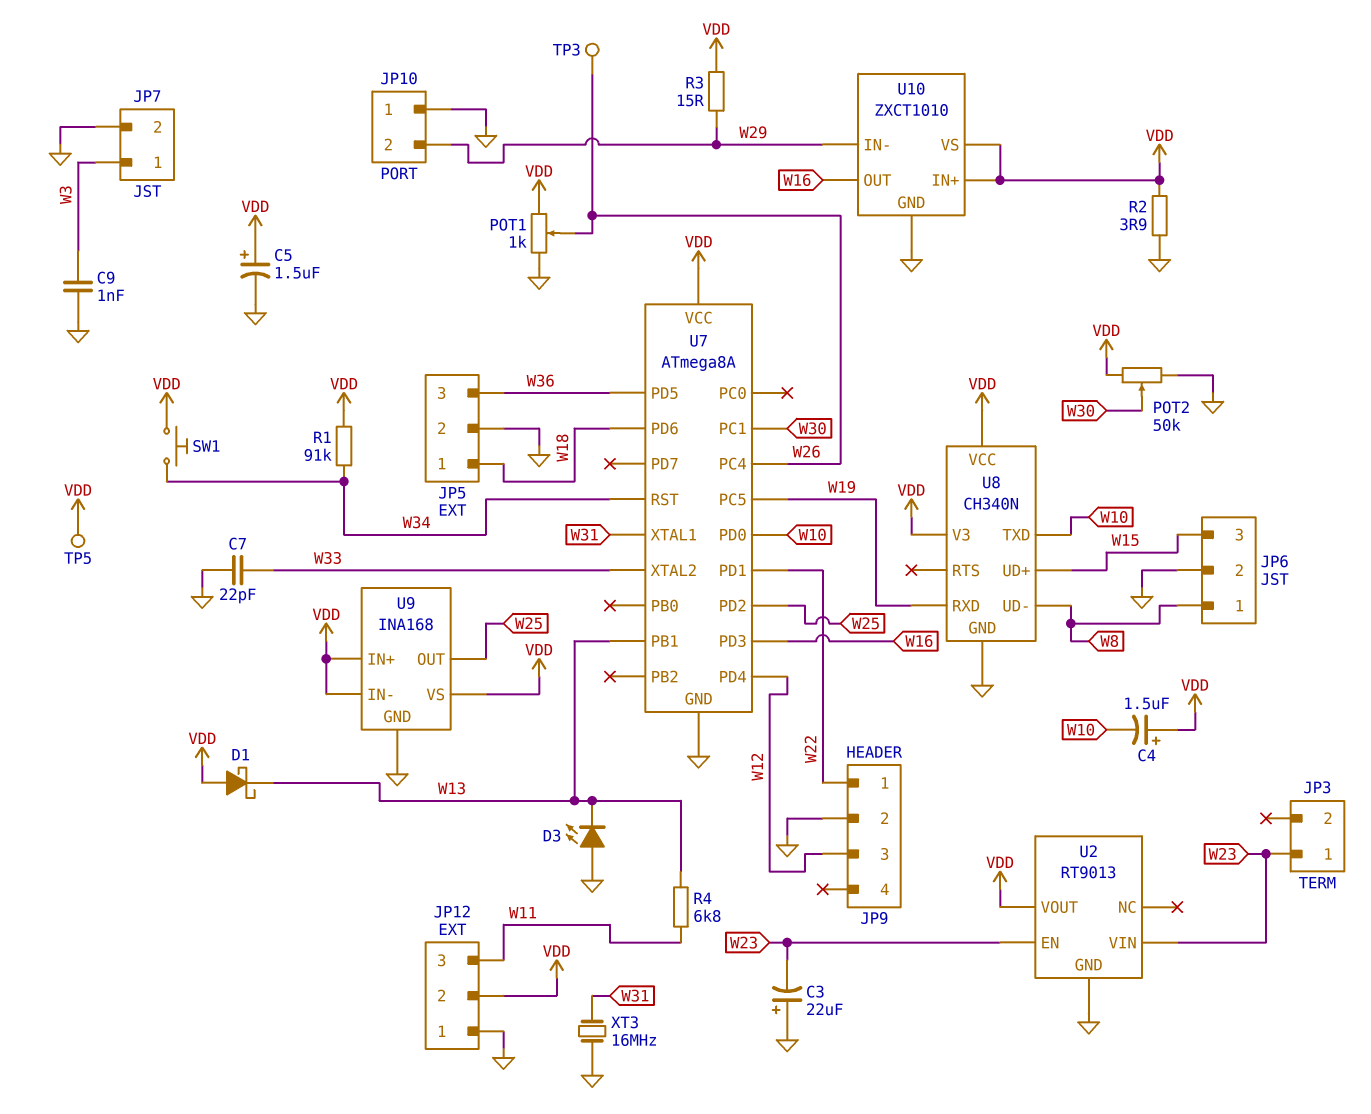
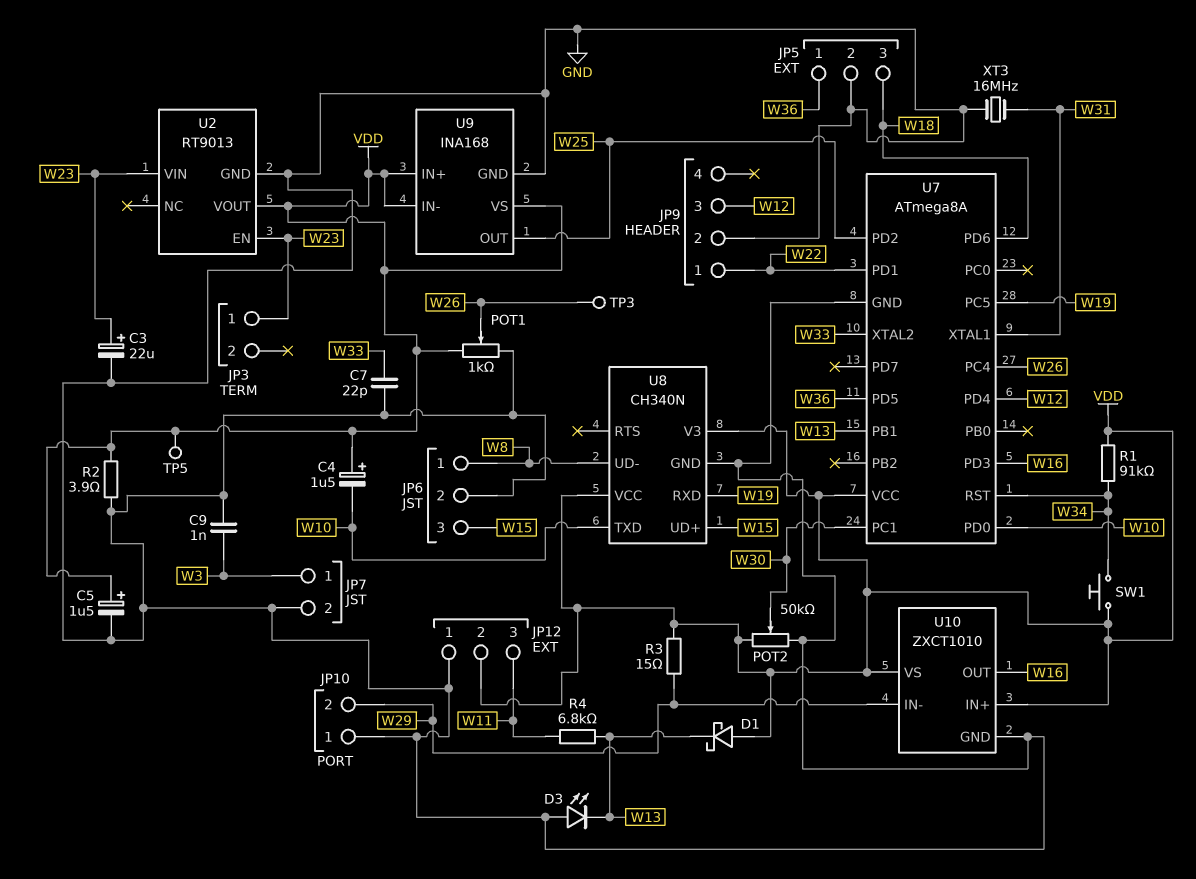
C3: 22uF (plus GND, minus W23) -> 22uF (plus W23, minus GND)
JP5 pin 1: W18 -> W36
JP5 pin 3: W36 -> W18

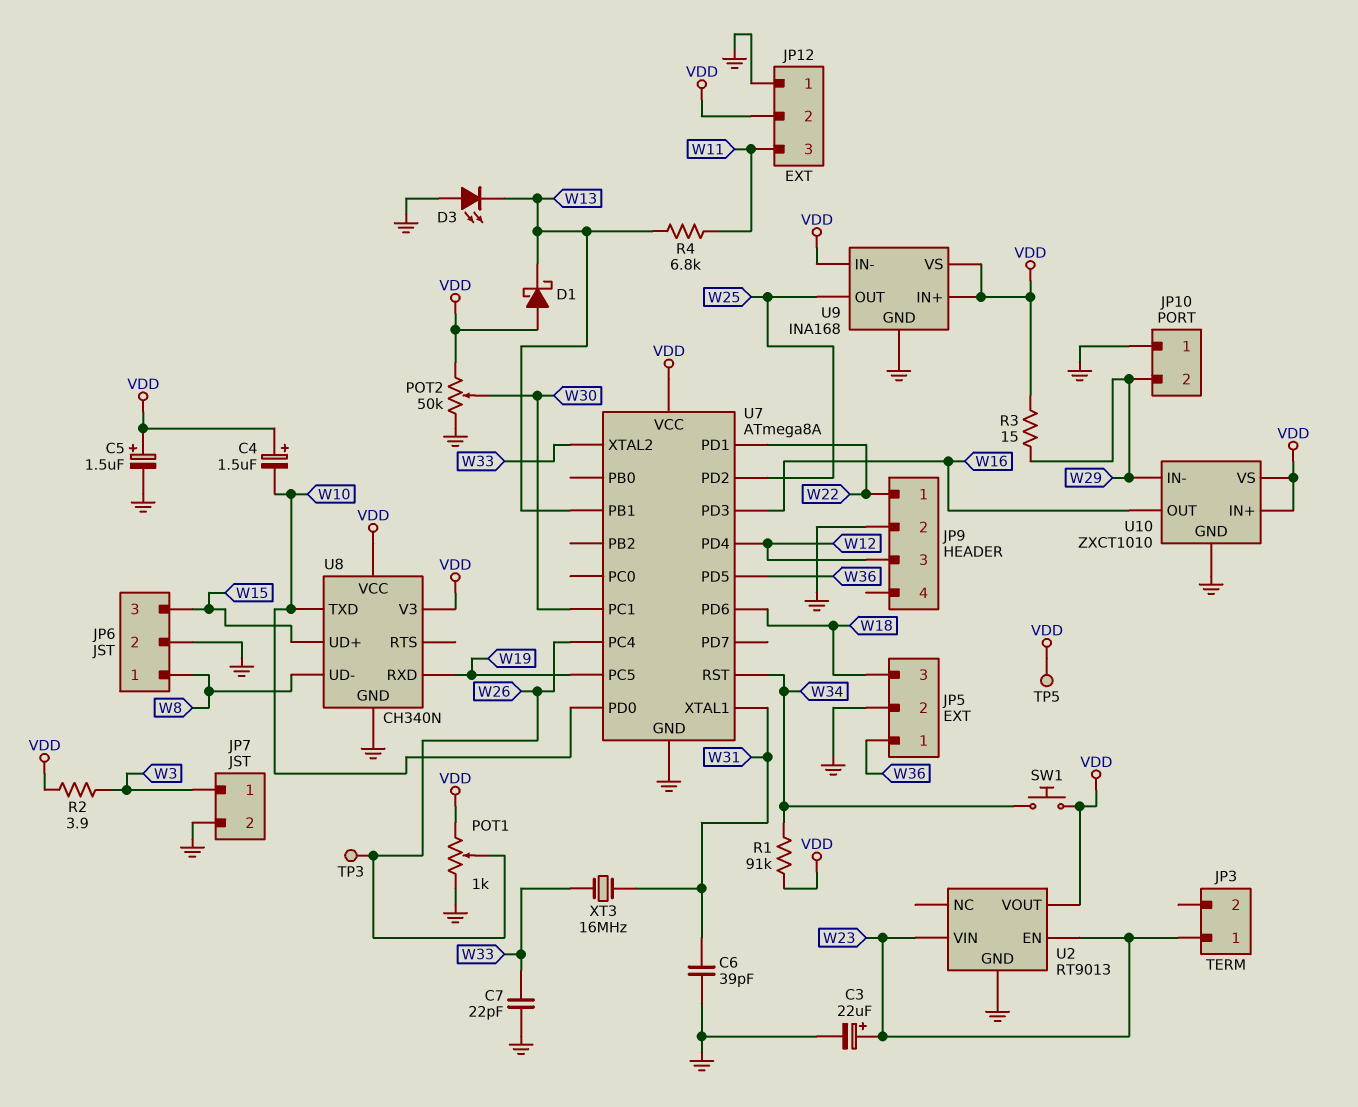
C6: none -> 39pF (GND, W31)
C9: 1nF (GND, W3) -> none
R2: 3.9 (GND, VDD) -> 3.9 (VDD, W3)
XT3: 16MHz (GND, W31) -> 16MHz (W31, W33)

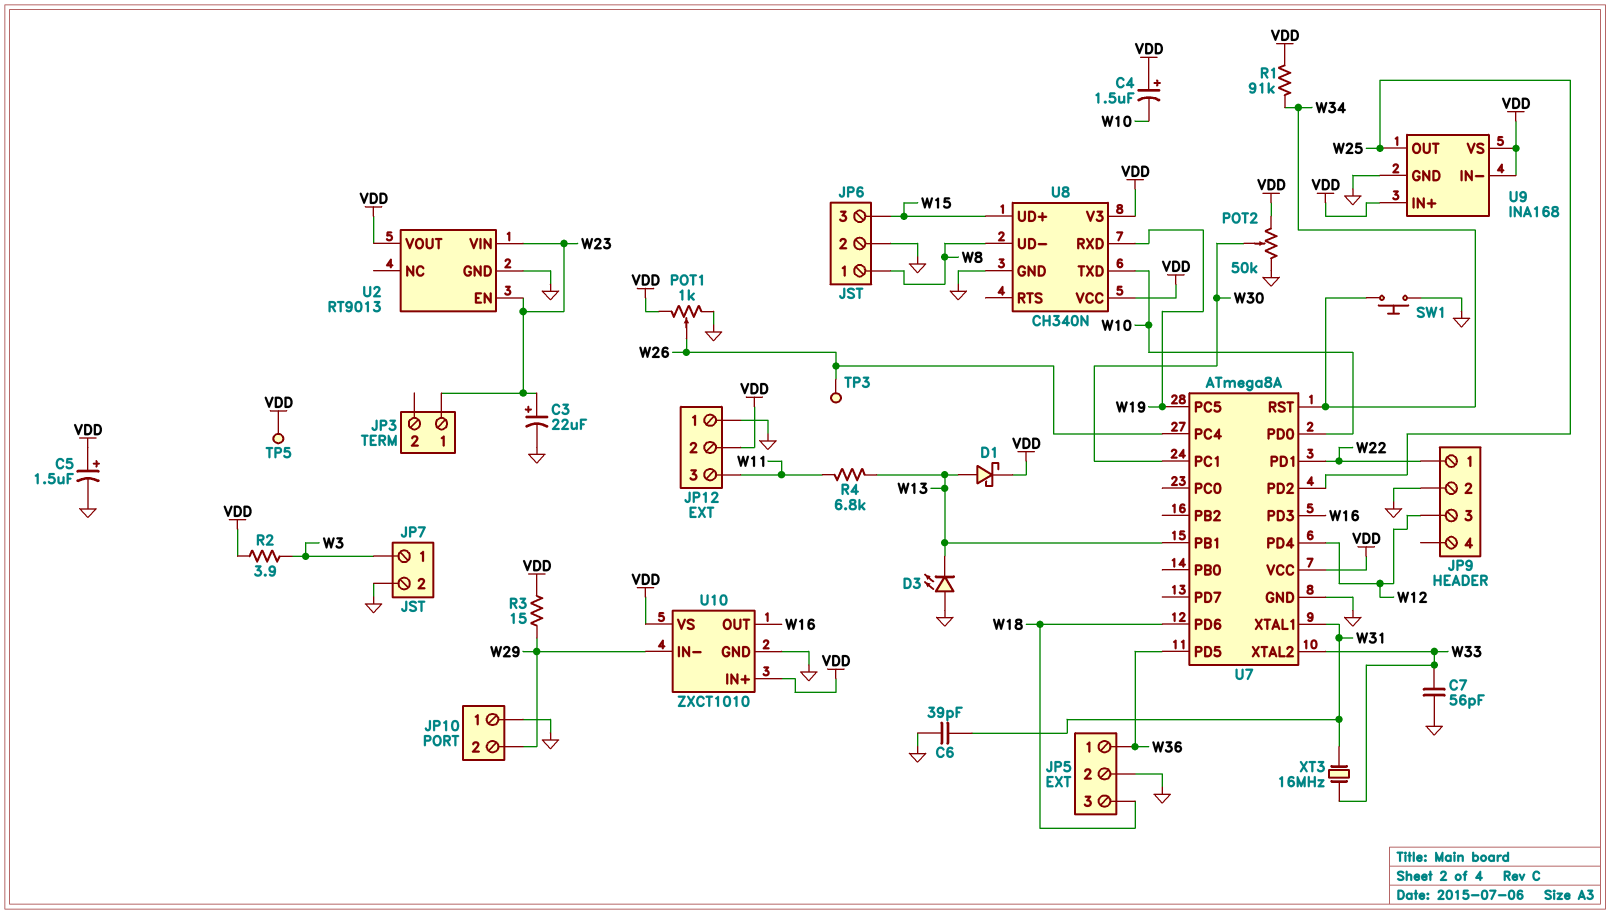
C7: 22pF (GND, W33) -> 56pF (GND, W33)
D1: schottky (A VDD, K W13) -> schottky (A W13, K VDD)
SW1: button (VDD, W34) -> button (GND, W34)

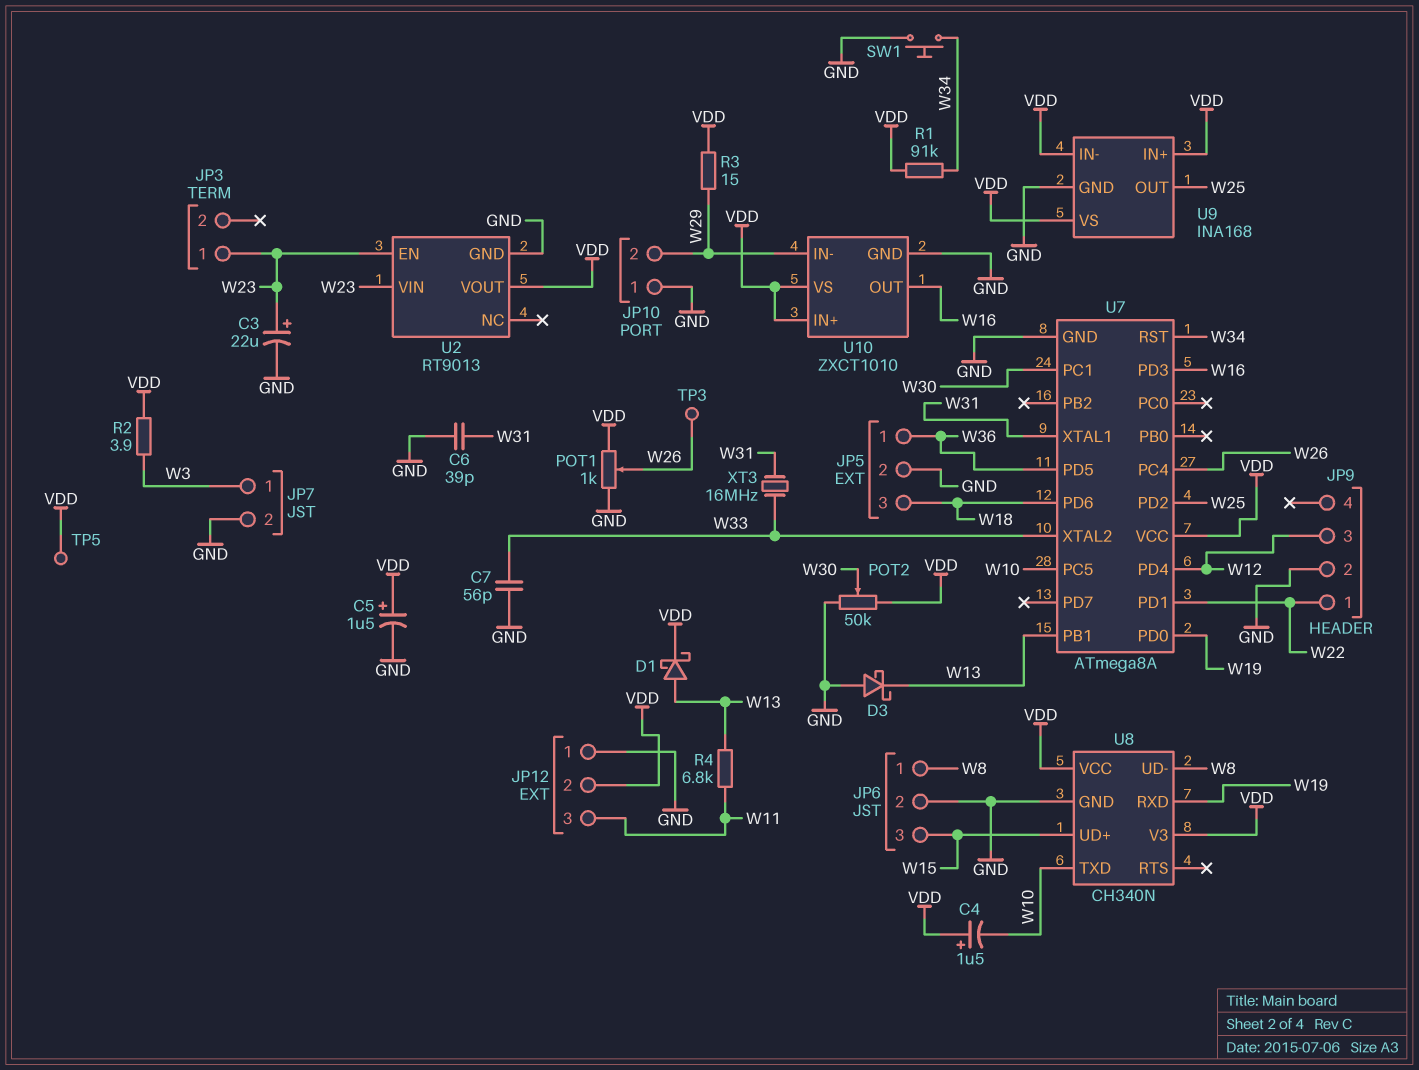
D3: LED (A GND, K W13) -> schottky (A GND, K W13)
U7 pin PC5: W19 -> W10
U7 pin PD0: W10 -> W19

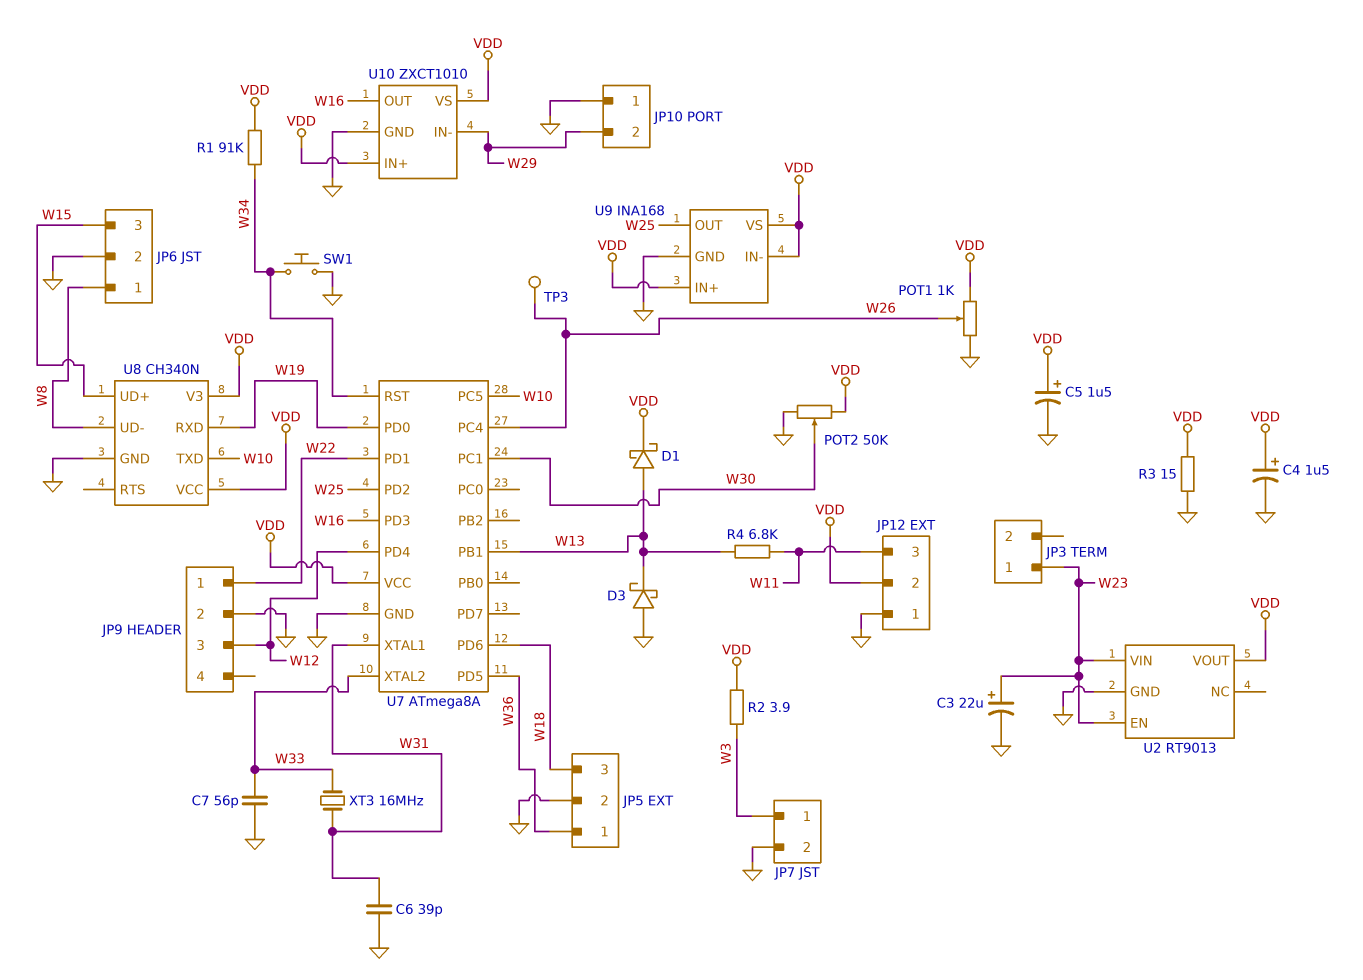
C4: 1.5uF (plus VDD, minus W10) -> 1.5uF (plus VDD, minus GND)
R3: 15 (VDD, W29) -> 15 (GND, VDD)
TP5: test point (VDD) -> none

